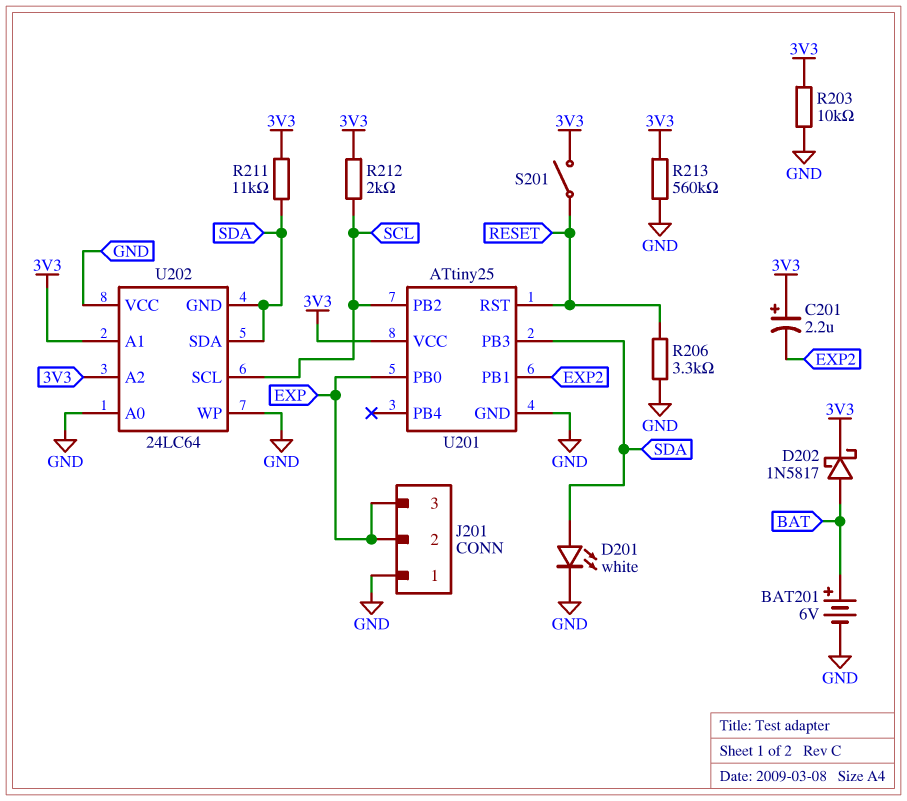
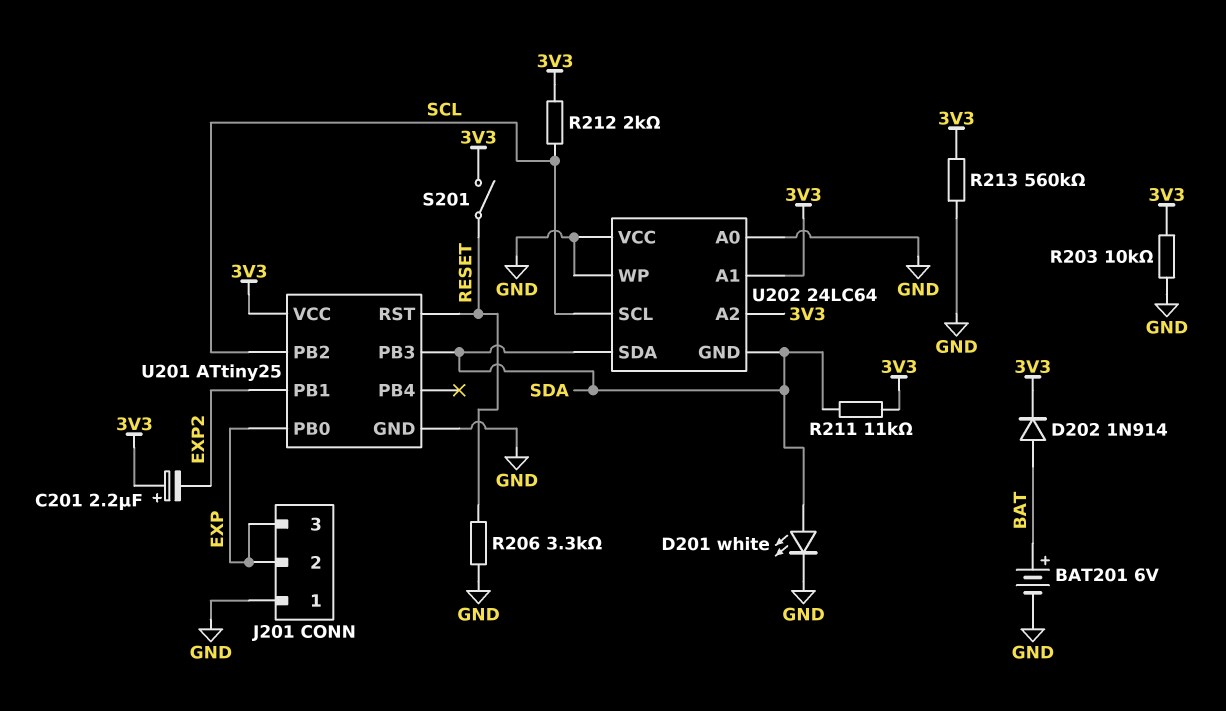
D202: schottky 1N5817 (A BAT, K 3V3) -> diode 1N914 (A BAT, K 3V3)

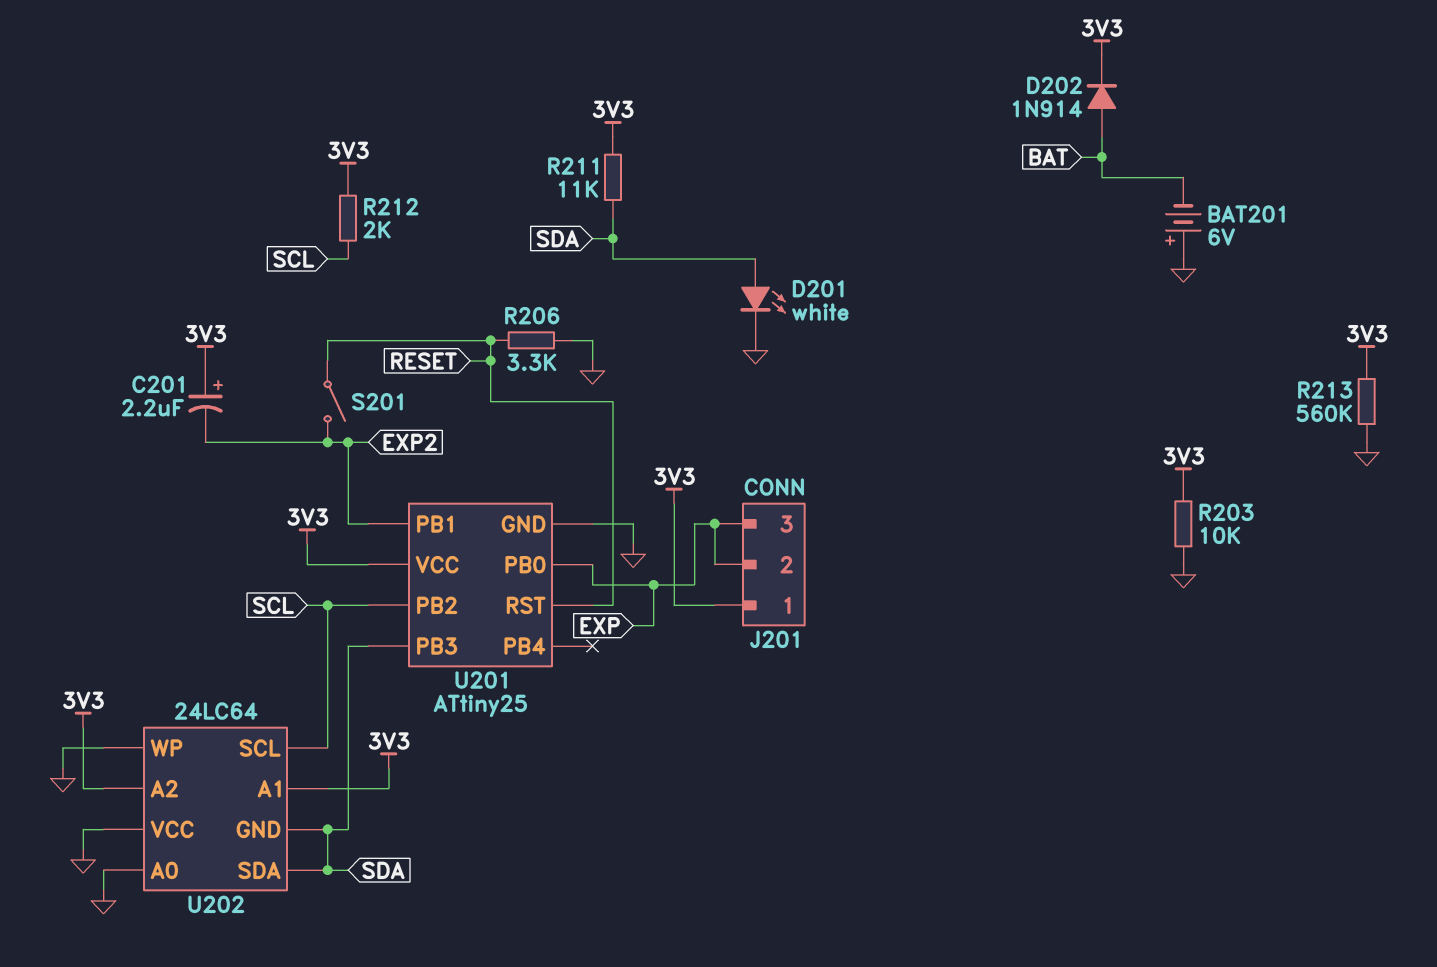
BAT201: 6V (plus BAT, minus GND) -> 6V (plus GND, minus BAT)
J201 pin 1: GND -> 3V3
S201: switch (3V3, RESET) -> switch (EXP2, RESET)

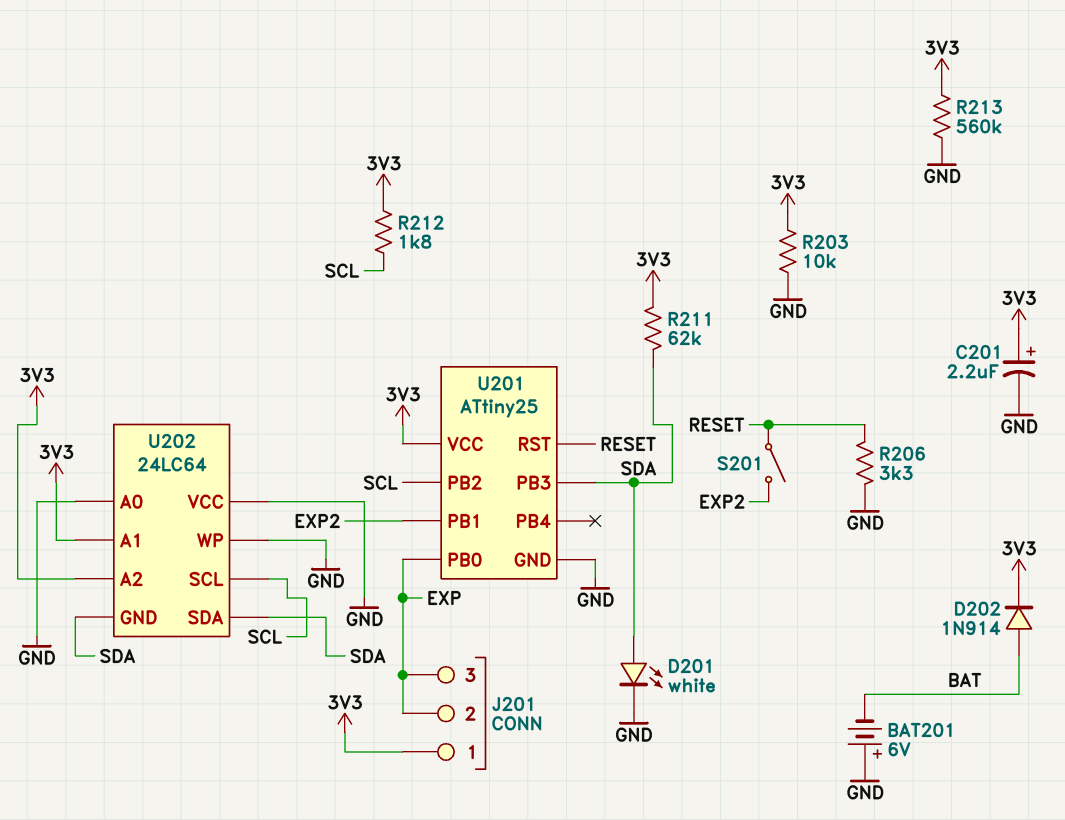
C201: 2.2uF (plus 3V3, minus EXP2) -> 2.2uF (plus 3V3, minus GND)
R211: 11k (3V3, SDA) -> 62k (3V3, SDA)
R212: 2k (3V3, SCL) -> 1.8k (3V3, SCL)

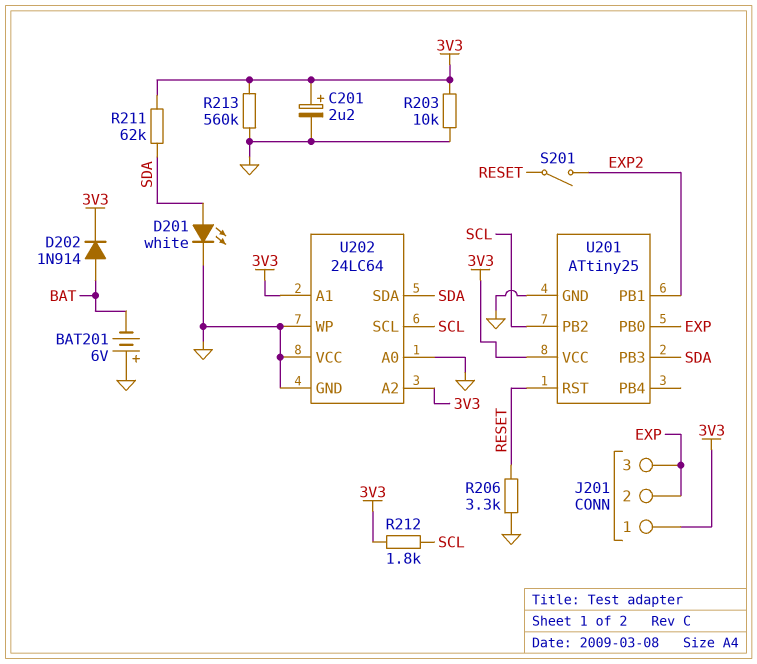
U202 pin GND: SDA -> GND

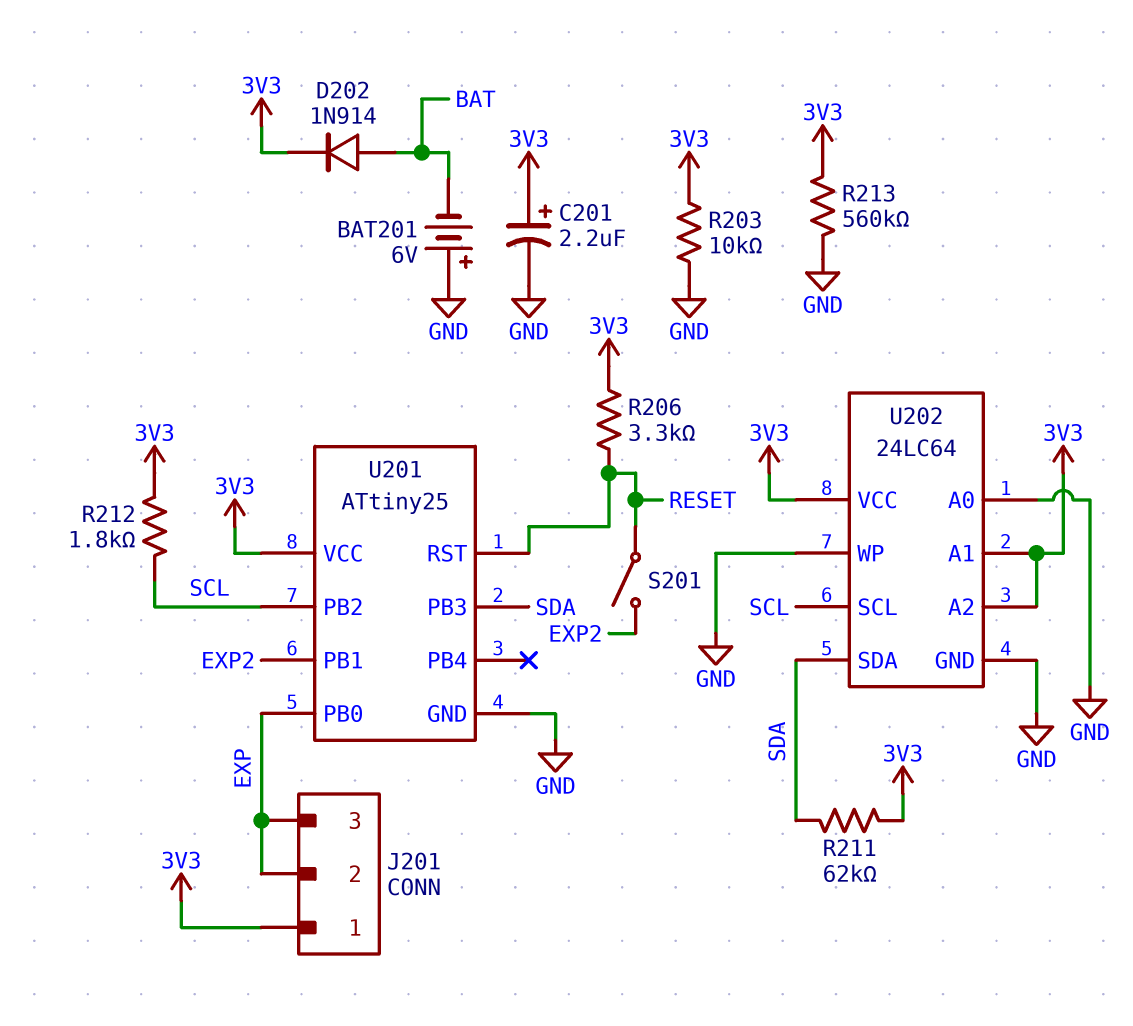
D201: LED white (A SDA, K GND) -> none
R206: 3.3k (GND, RESET) -> 3.3k (3V3, RESET)
U202 pin VCC: GND -> 3V3

